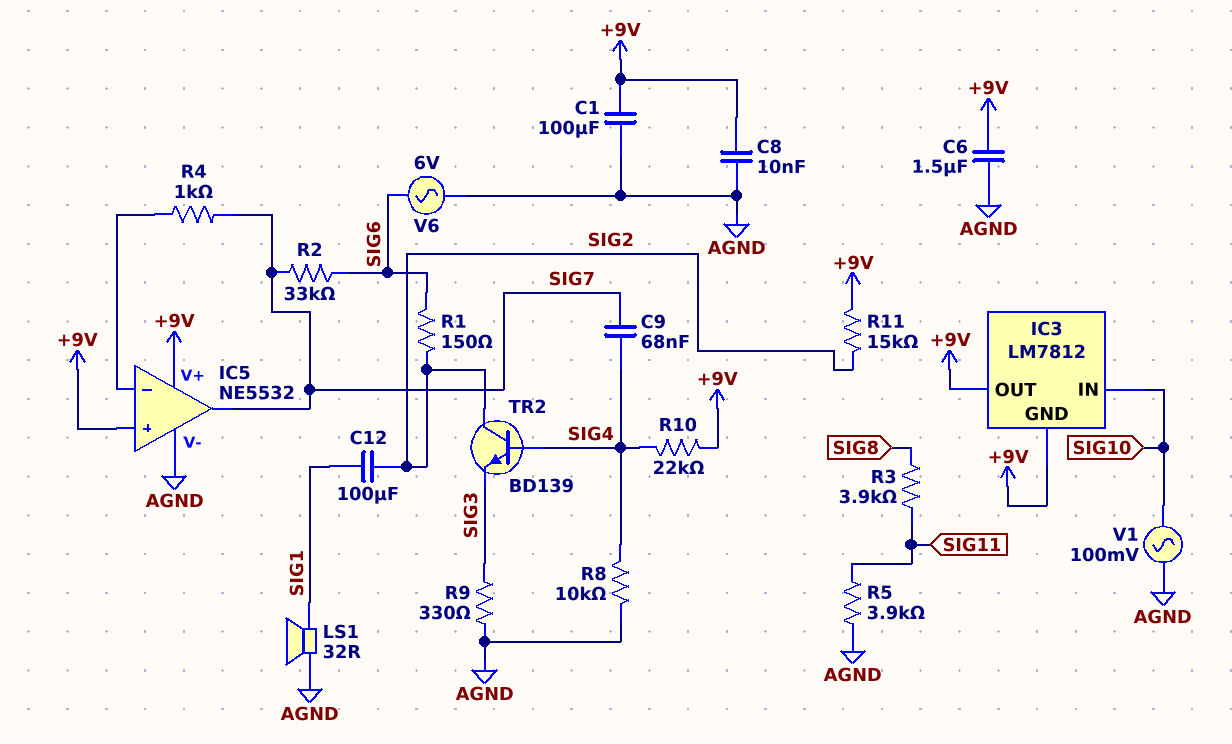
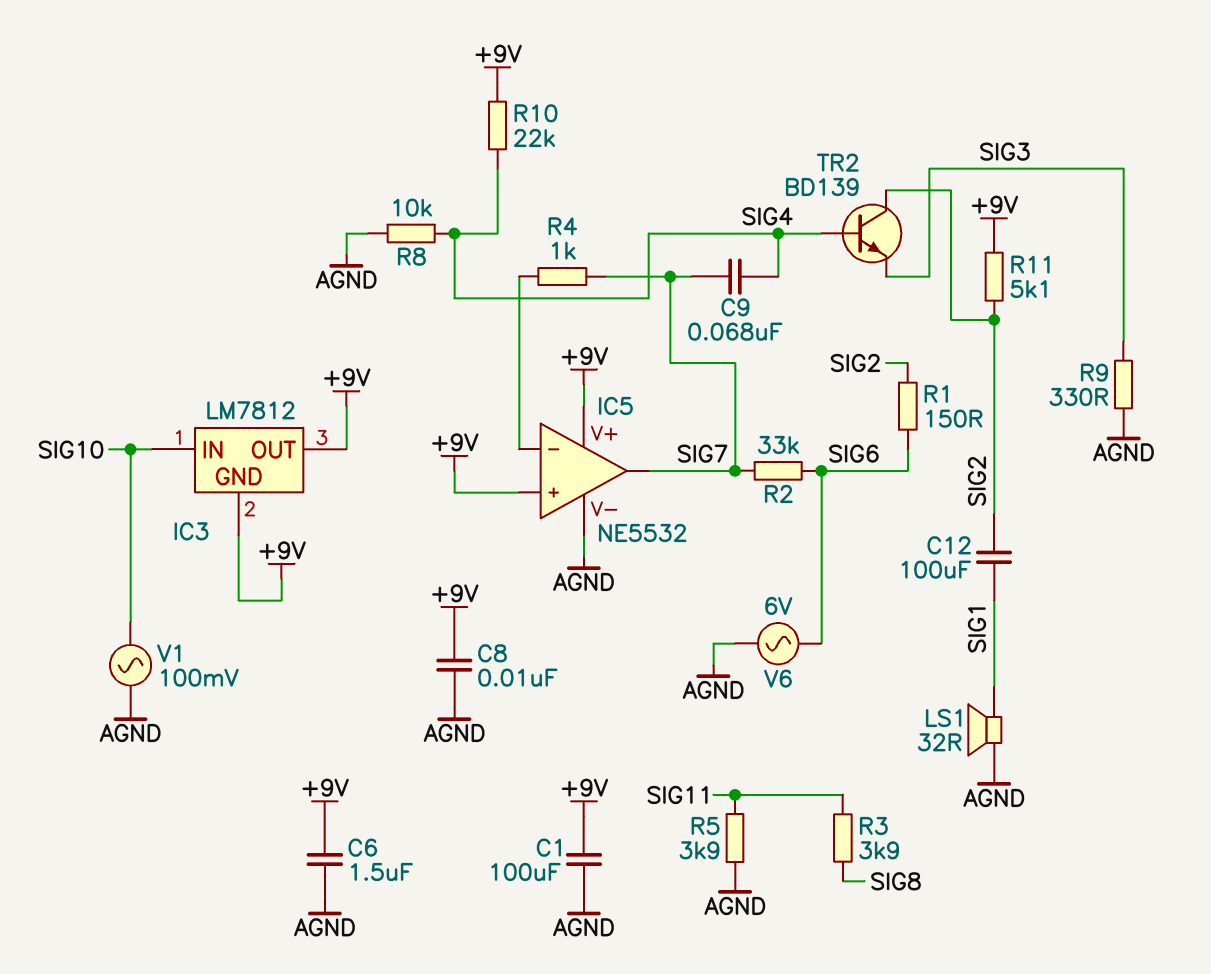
R11: 15k (+9V, SIG2) -> 5.1k (+9V, SIG2)

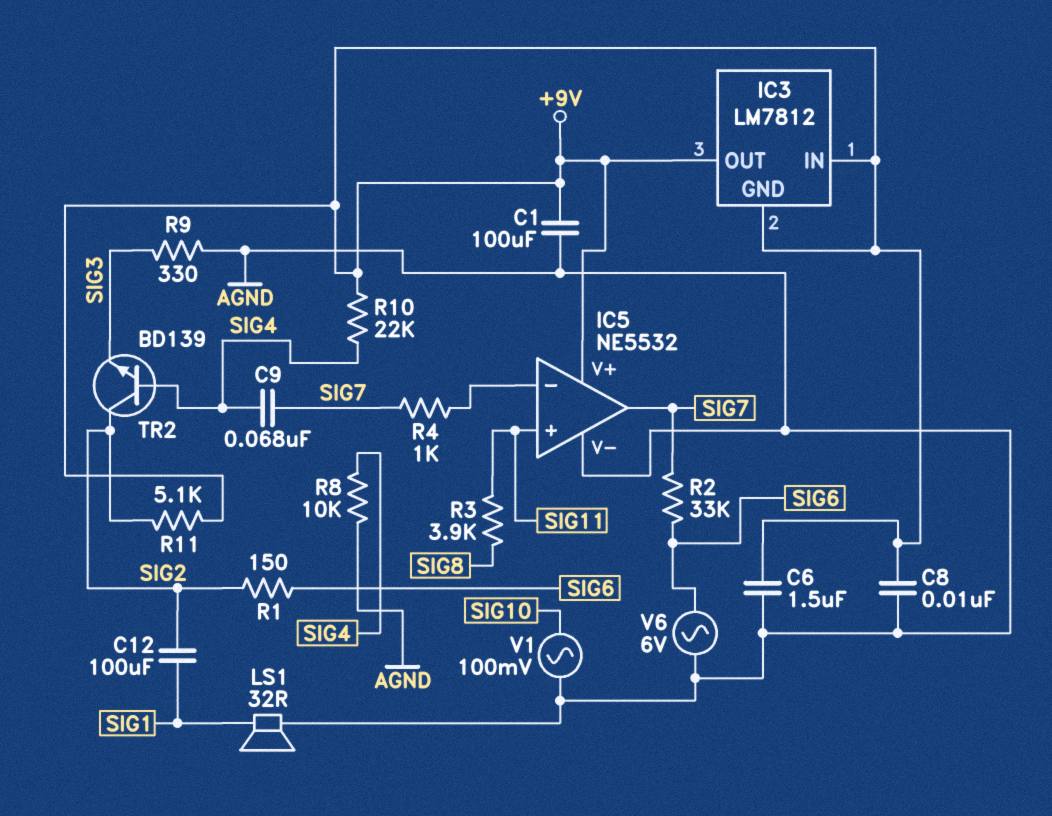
IC3 pin IN: SIG10 -> +9V
IC5 pin in+: +9V -> SIG11
R5: 3.9k (AGND, SIG11) -> none

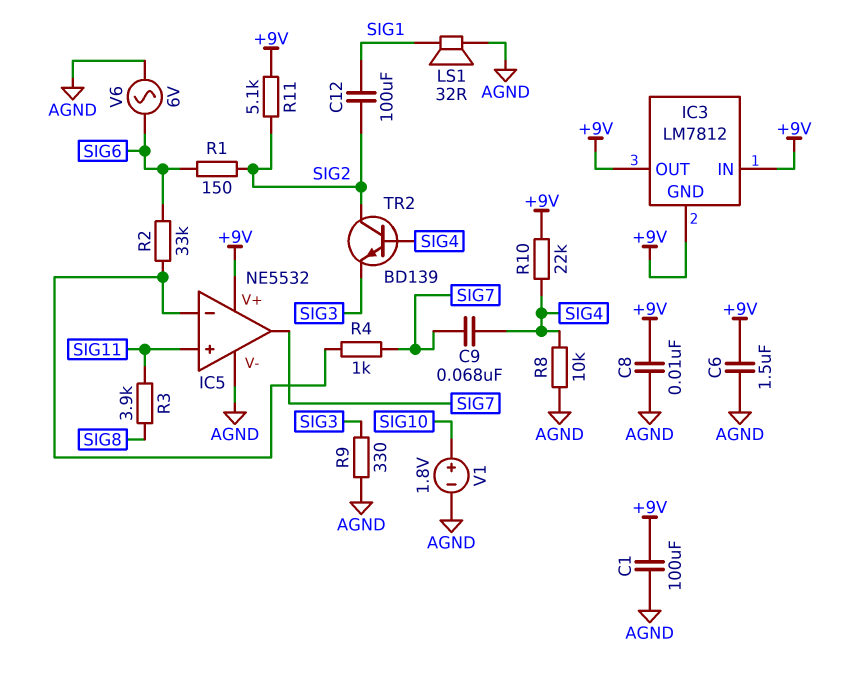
R2: 33k (SIG6, SIG7) -> 33k (IC5/in-, SIG6)
V1: AC 100mV (AGND, SIG10) -> 1.8V (plus SIG10, minus AGND)

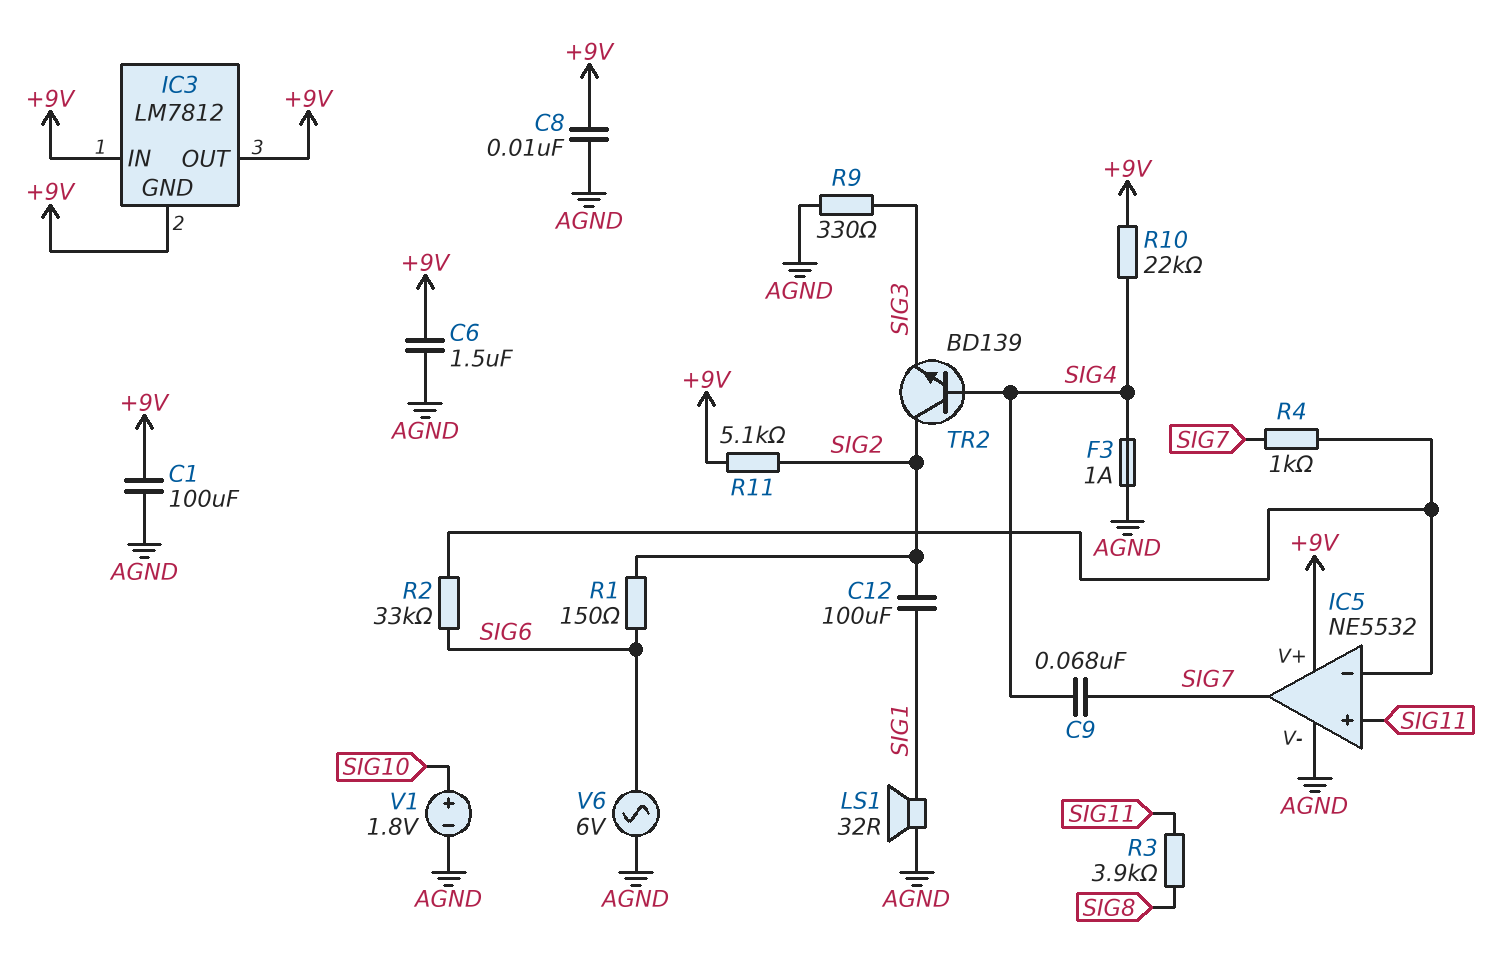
F3: none -> 1A (AGND, SIG4)
R8: 10k (AGND, SIG4) -> none

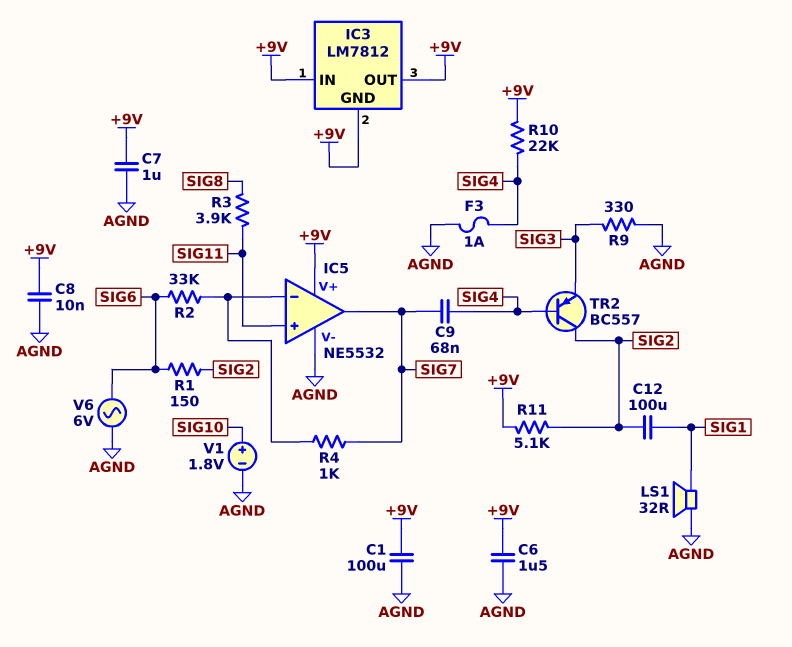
C7: none -> 1uF (+9V, AGND)
TR2: NPN BD139 (B SIG4, C SIG2, E SIG3) -> PNP BC557 (B SIG4, C SIG2, E SIG3)

